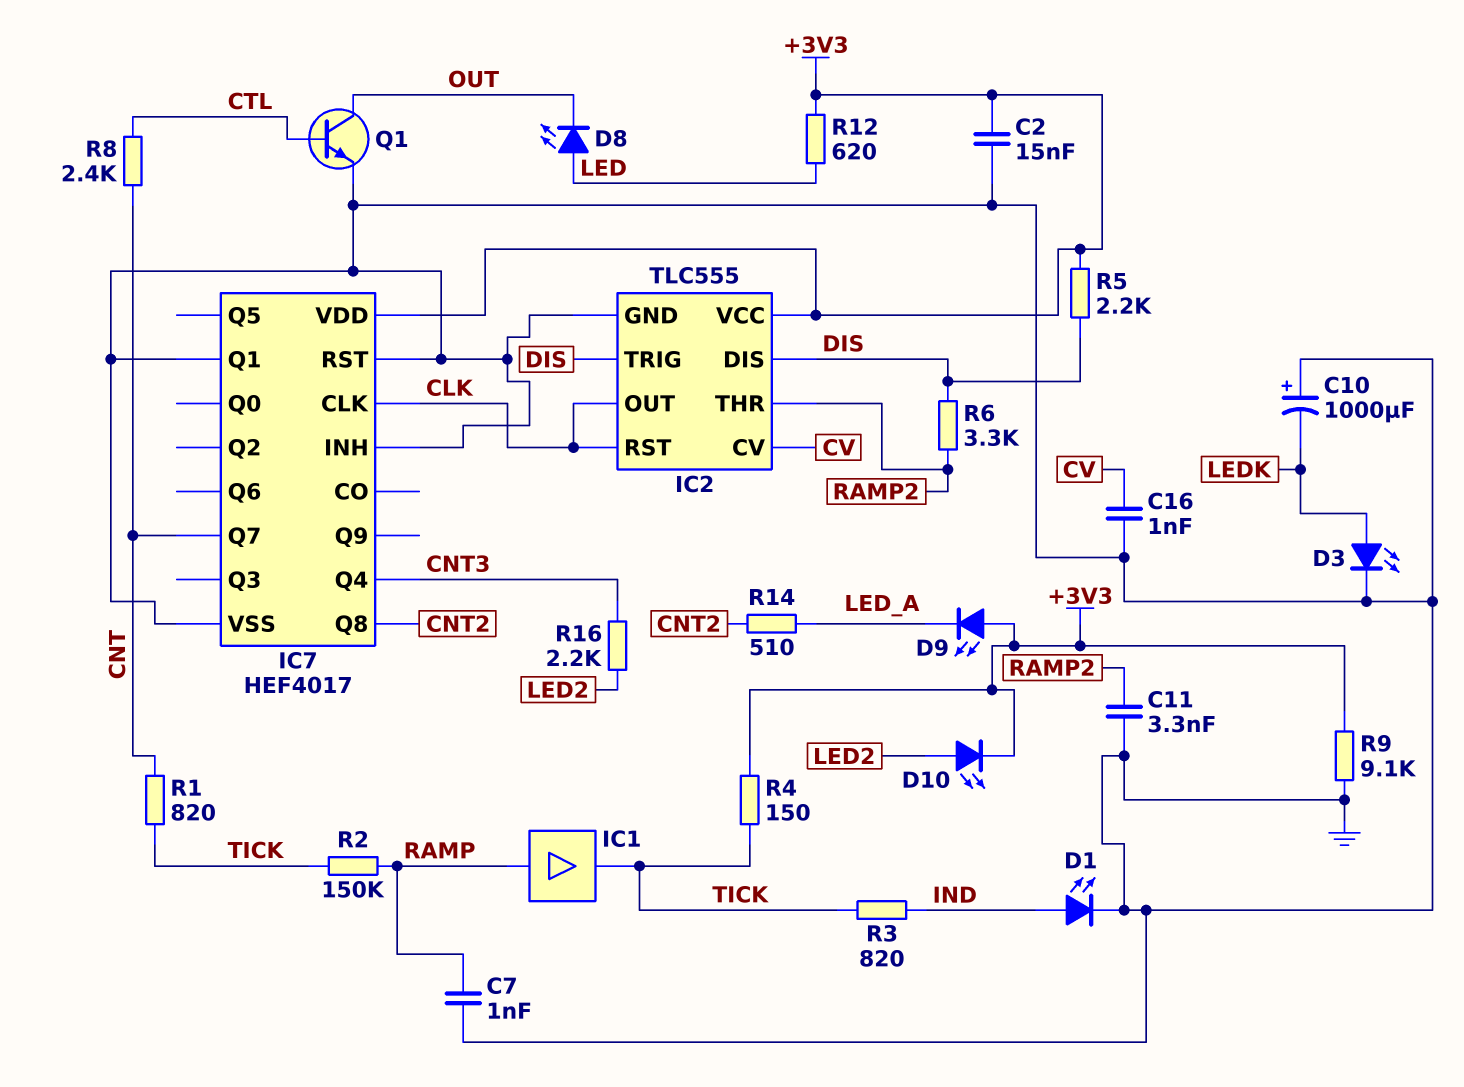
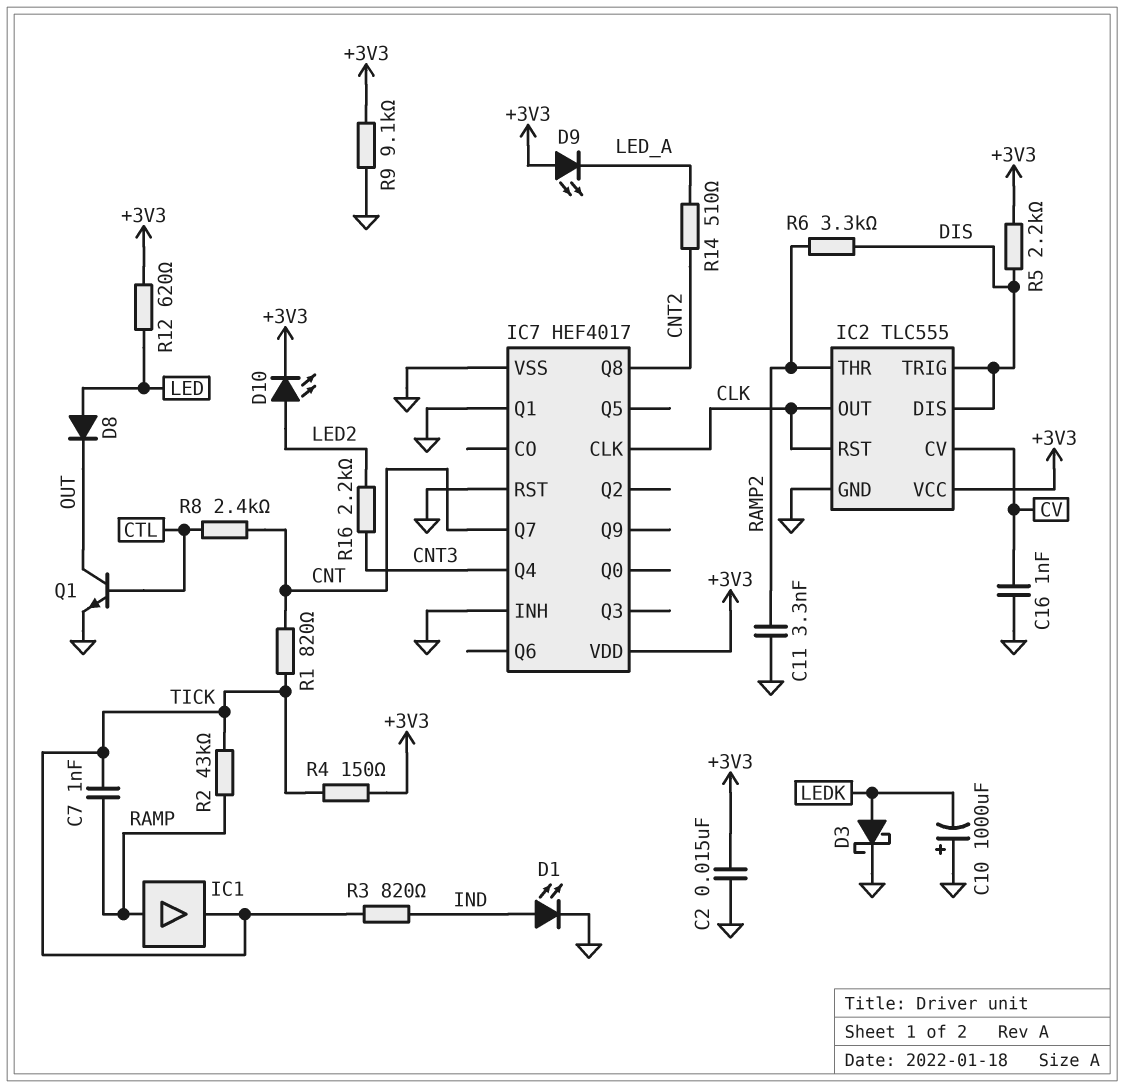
C7: 1nF (GND, RAMP) -> 1nF (RAMP, TICK)
D3: LED (A LEDK, K GND) -> schottky (A LEDK, K GND)
D8: LED (A LED, K OUT) -> diode (A LED, K OUT)
R2: 150k (RAMP, TICK) -> 43k (RAMP, TICK)

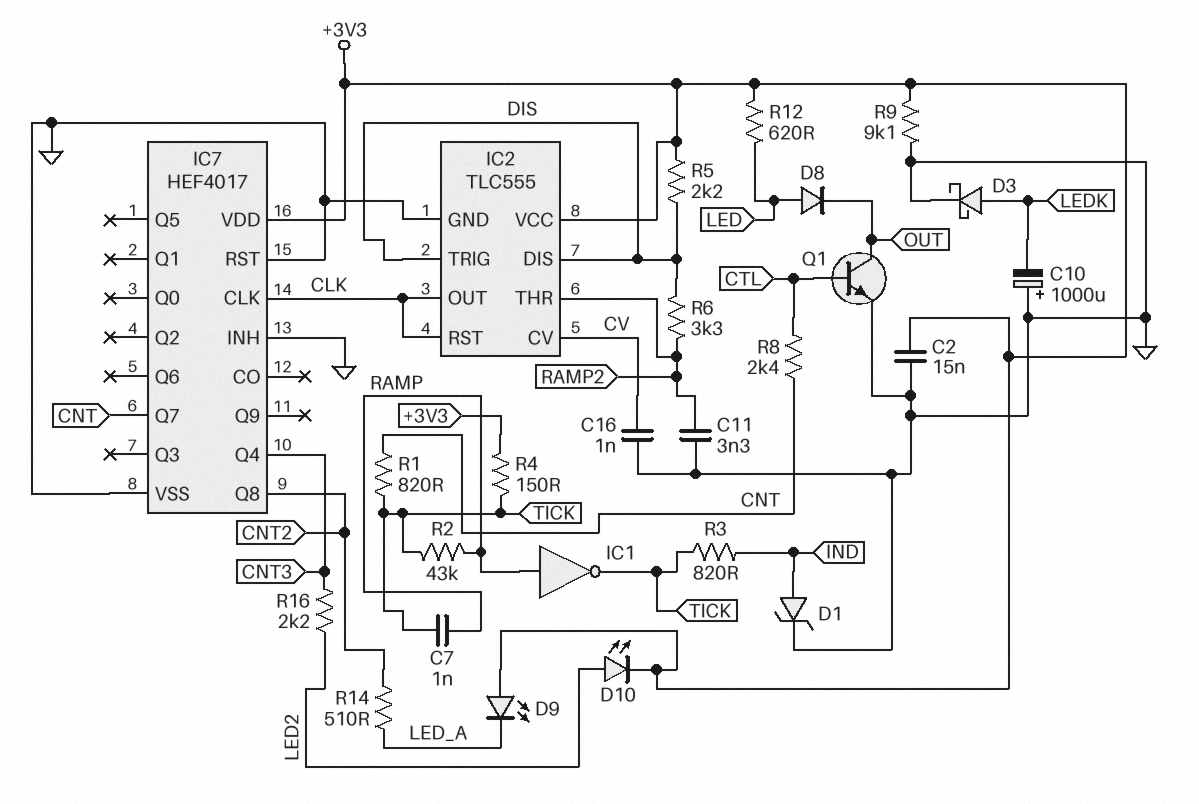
D1: LED (A IND, K GND) -> zener (A IND, K GND)
IC1: buffer (in RAMP, out TICK) -> NOT (in RAMP, out TICK)
IC7 pin Q1: GND -> none

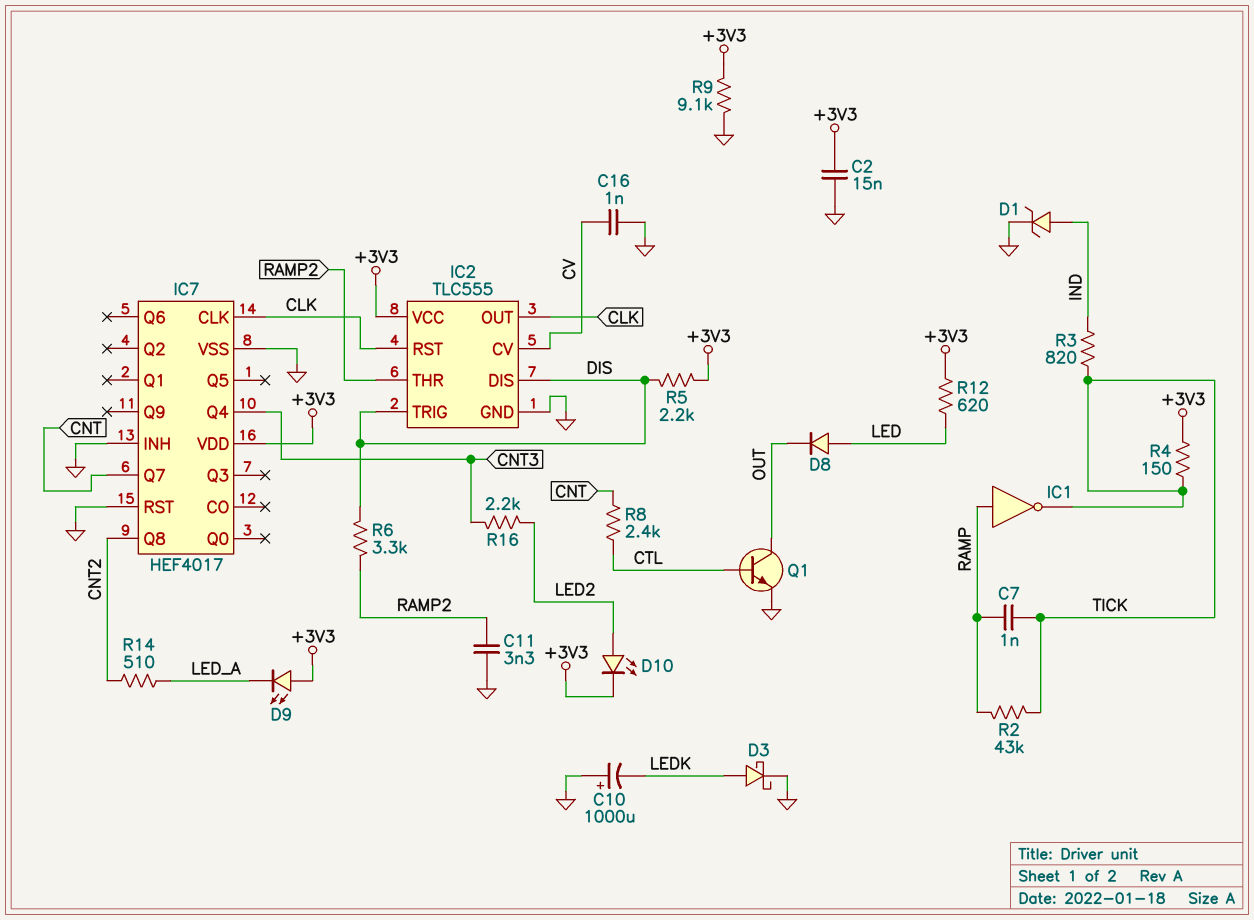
R1: 820 (CNT, TICK) -> none

